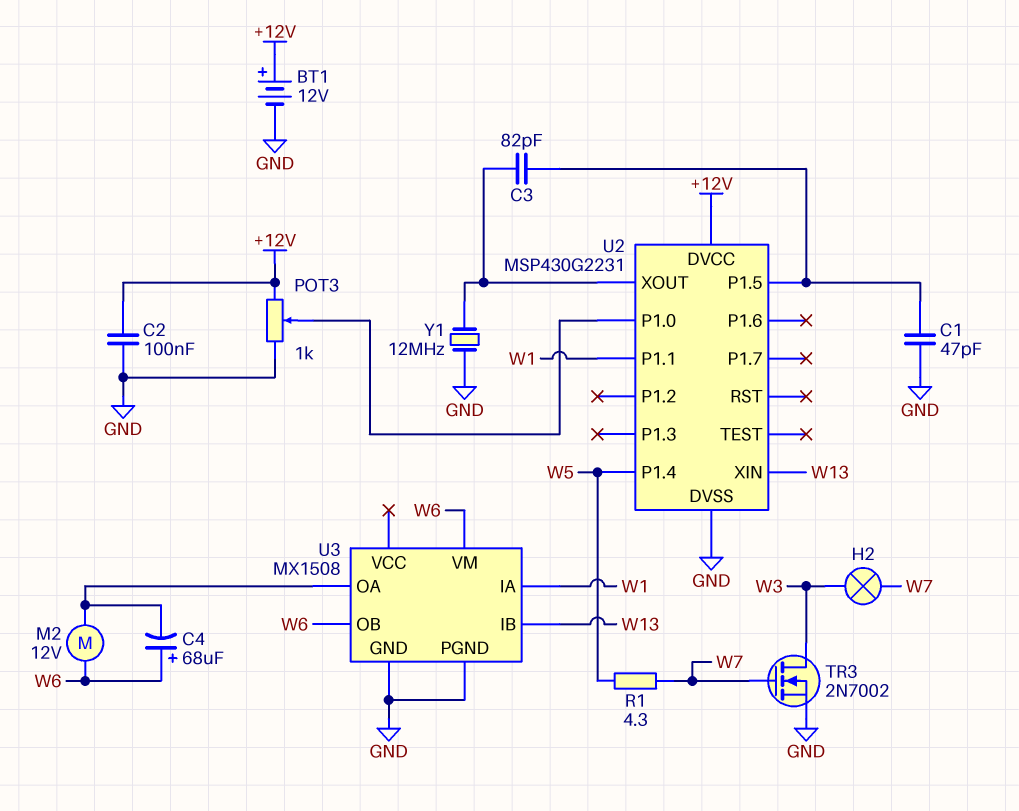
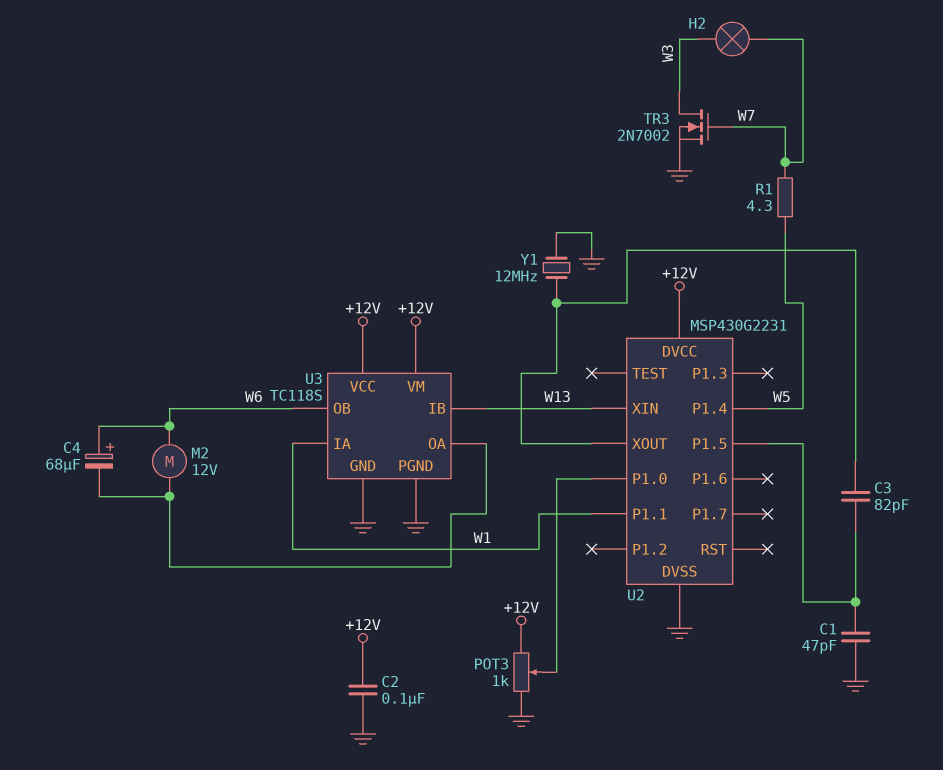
BT1: 12V (plus +12V, minus GND) -> none
U3: MX1508 -> TC118S
U3 pin VCC: none -> +12V
U3 pin VM: W6 -> +12V

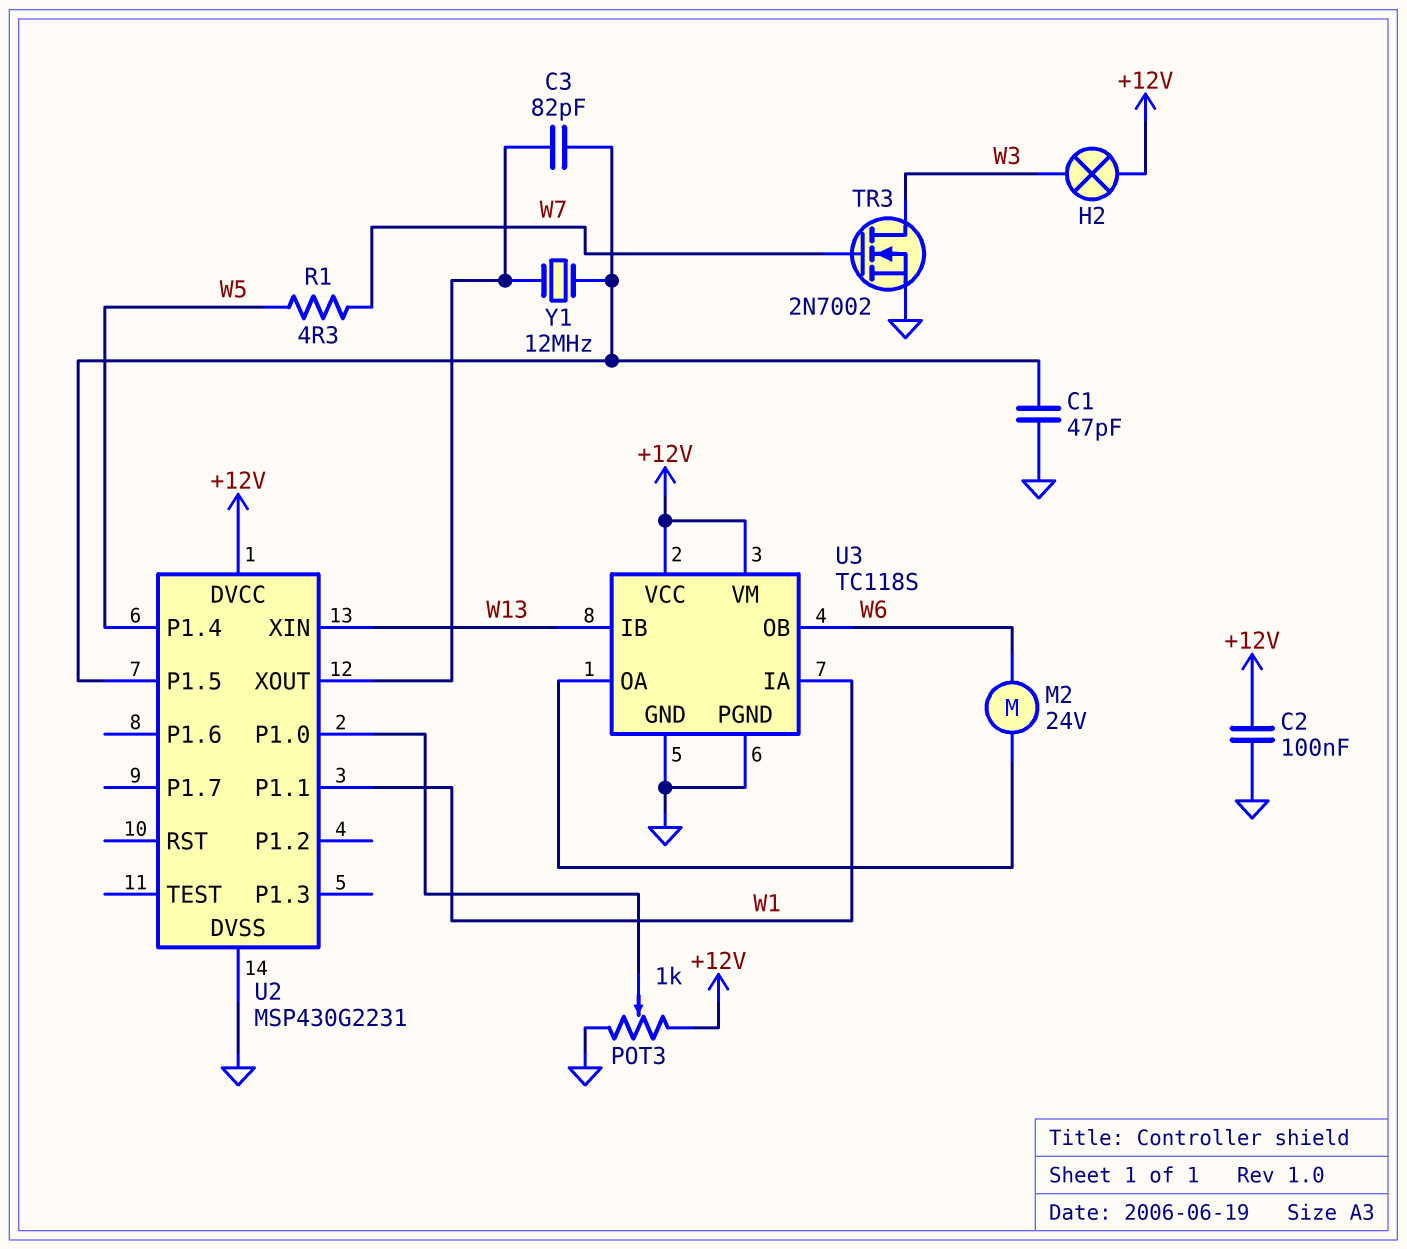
C4: 68uF (plus W6, minus U3/OA) -> none
H2: lamp (W3, W7) -> lamp (+12V, W3)
M2: motor 12V (U3/OA, W6) -> motor 24V (U3/OA, W6)
Y1: 12MHz (GND, U2/XOUT) -> 12MHz (U2/P1.5, U2/XOUT)

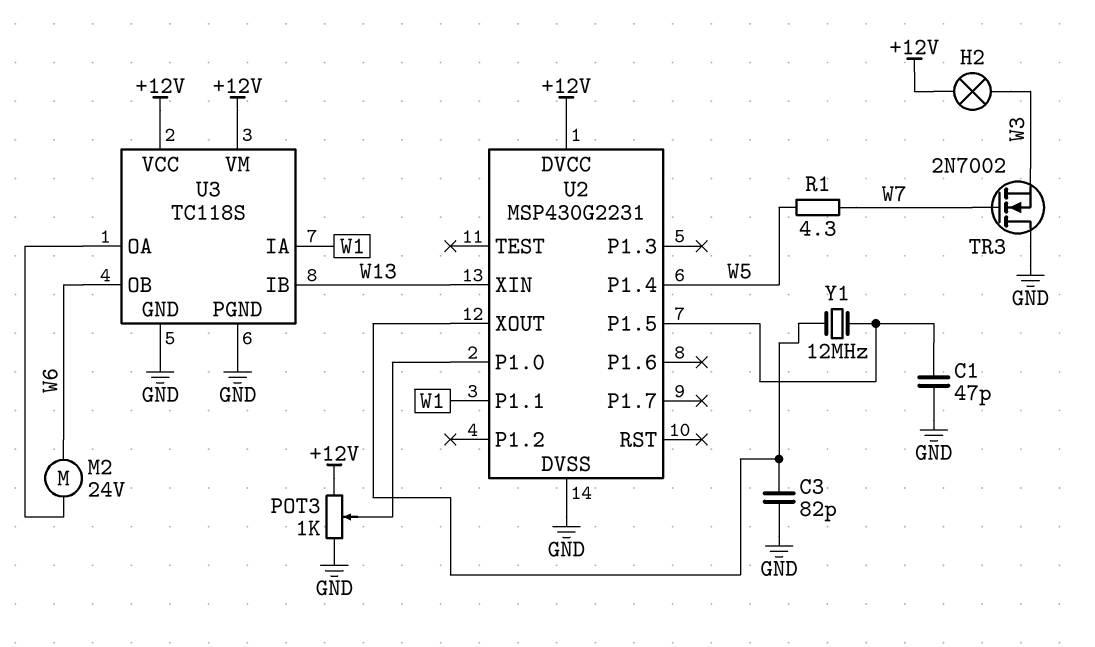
C2: 100nF (+12V, GND) -> none
C3: 82pF (U2/P1.5, U2/XOUT) -> 82pF (GND, U2/XOUT)
TR3: NMOS 2N7002 (G W7, D W3, S GND) -> NMOS 2N7002 (G W7, D GND, S W3)

